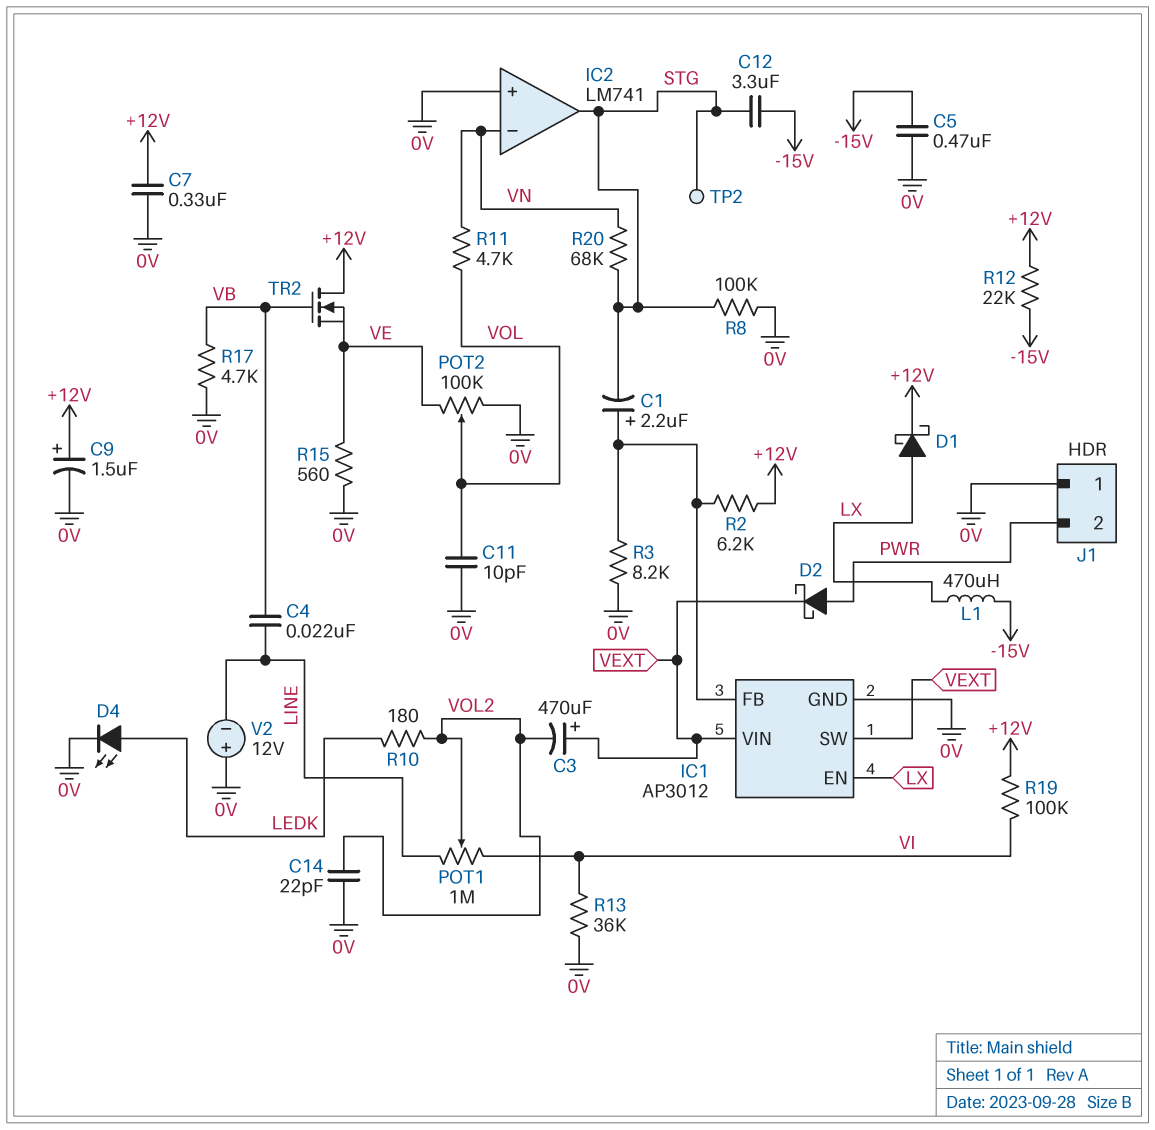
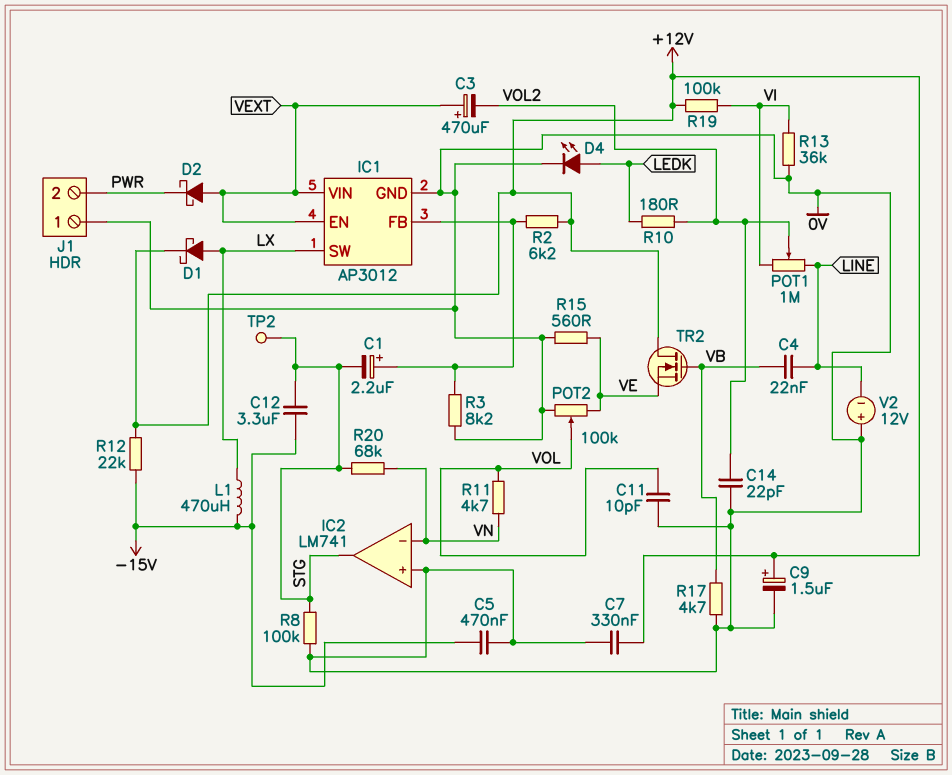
D2: schottky (A PWR, K VEXT) -> schottky (A VEXT, K PWR)
IC1 pin EN: LX -> VEXT
IC1 pin SW: VEXT -> LX

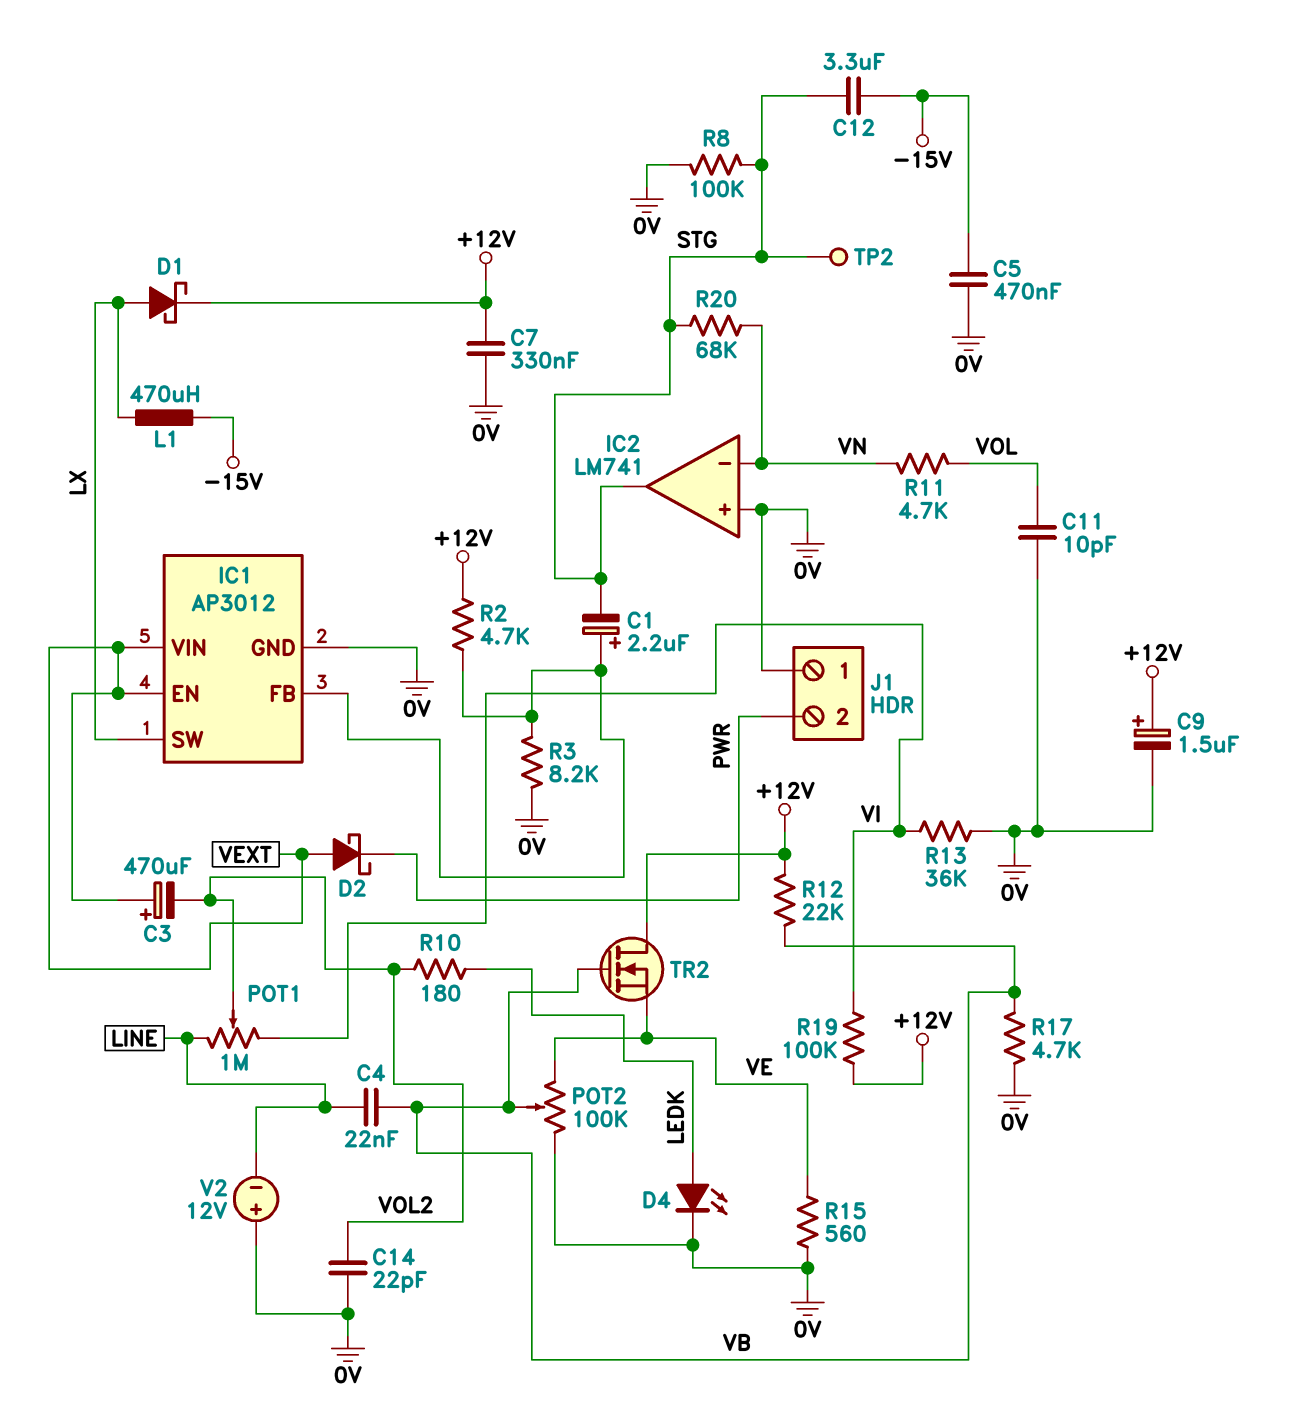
POT2: 100k (0V, VE, wiper VOL) -> 100k (0V, VE, wiper VB)
R2: 6.2k (+12V, IC1/FB) -> 4.7k (+12V, IC1/FB)
R12: 22k (+12V, -15V) -> 22k (+12V, VB)

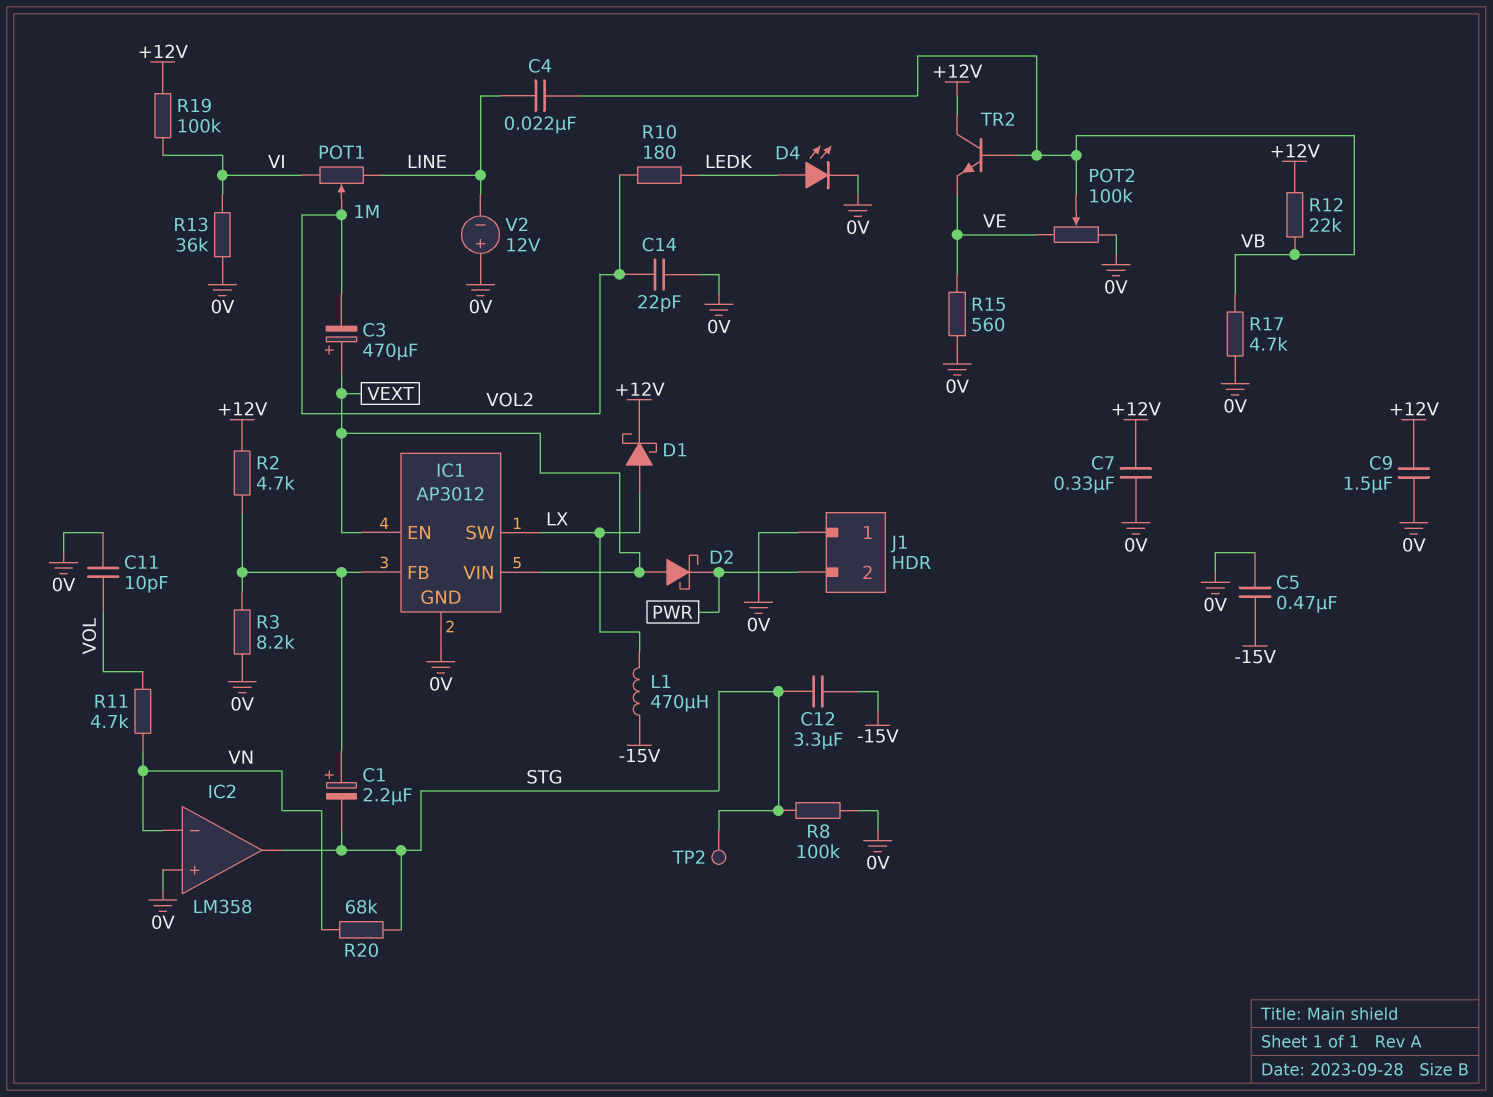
C9: 1.5uF (plus +12V, minus 0V) -> 1.5uF (+12V, 0V)
IC2: LM741 -> LM358
TR2: NMOS (G VB, D +12V, S VE) -> NPN (B VB, C +12V, E VE)

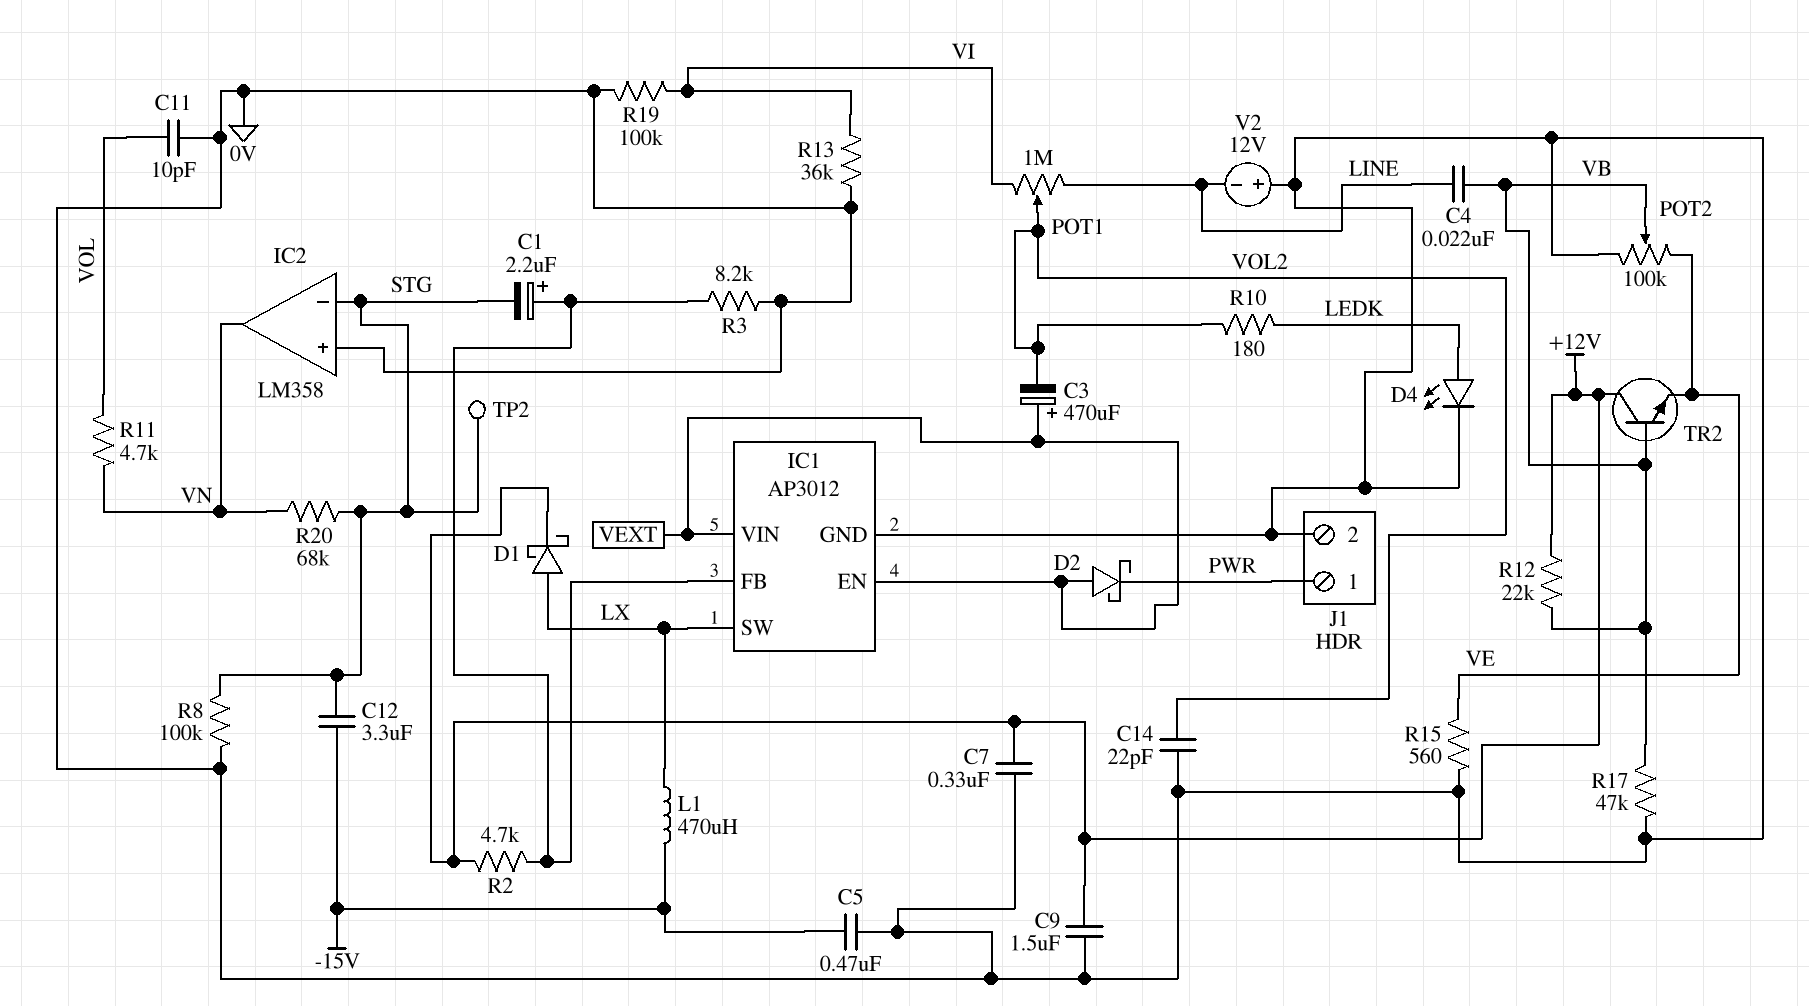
IC2 pin in-: VN -> STG
IC2 pin out: STG -> VN
J1 pin 1: 0V -> PWR
J1 pin 2: PWR -> 0V
R17: 4.7k (0V, VB) -> 47k (0V, VB)
R19: 100k (+12V, VI) -> 100k (0V, VI)

